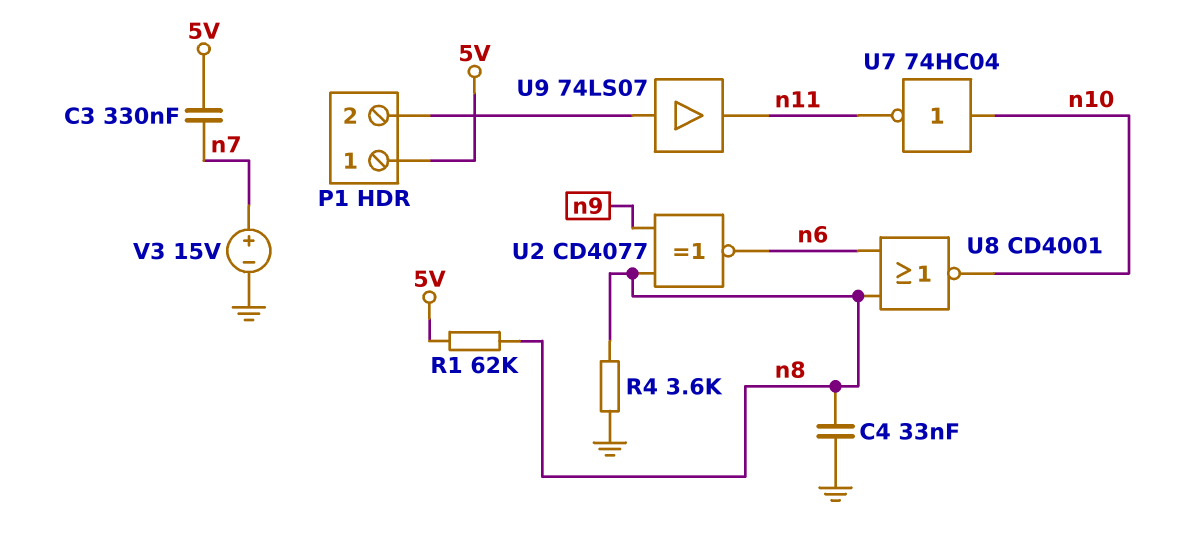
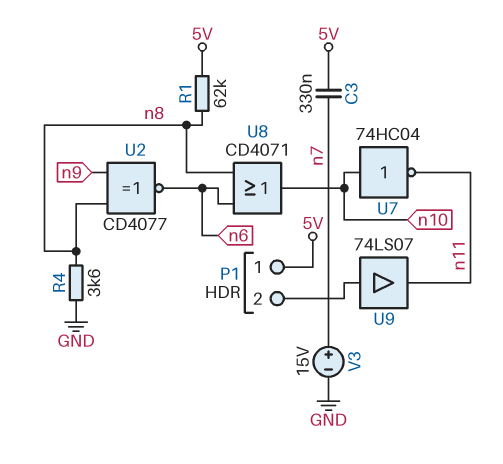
C4: 33nF (GND, n8) -> none
U8: NOR CD4001 (in n6, in n8, out n10) -> OR CD4071 (in n6, in n8, out n10)

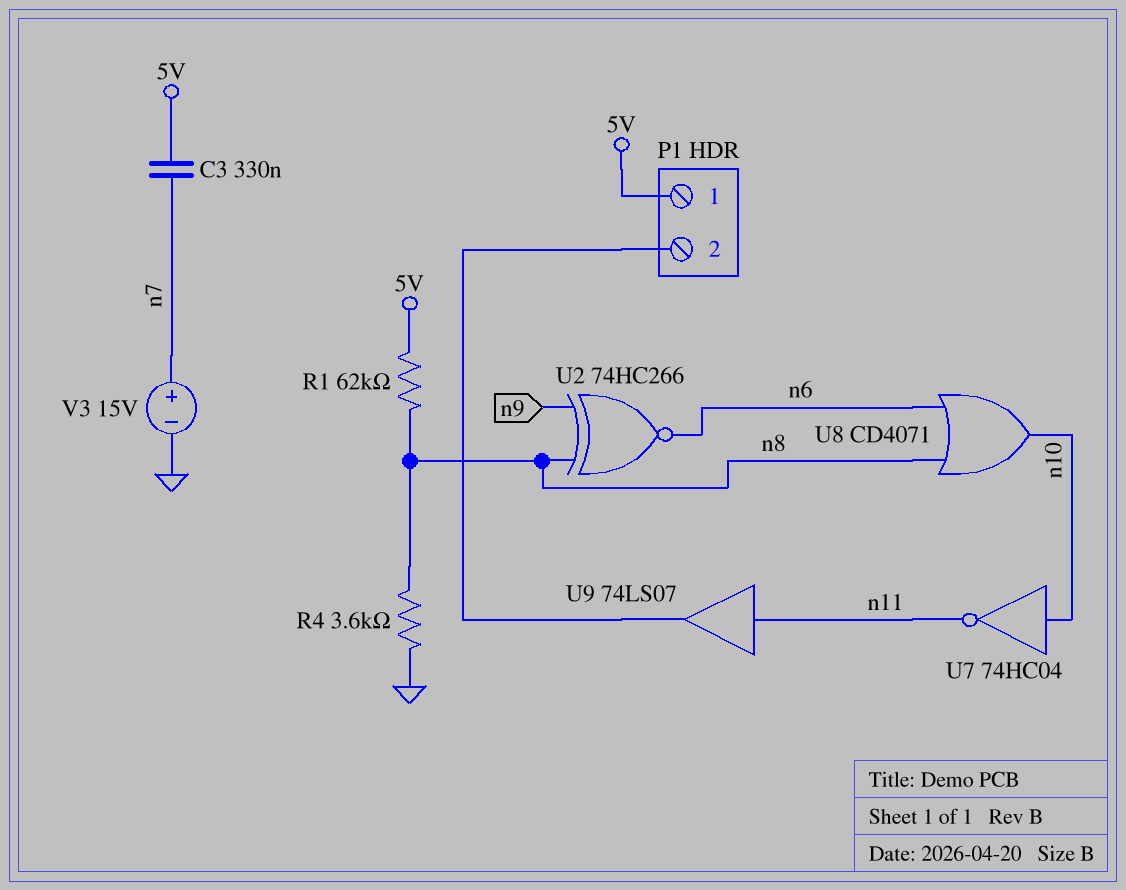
U2: XNOR CD4077 (in n8, in n9, out n6) -> XNOR 74HC266 (in n8, in n9, out n6)
U9: buffer 74LS07 (in P1/2, out n11) -> buffer 74LS07 (in n11, out P1/2)

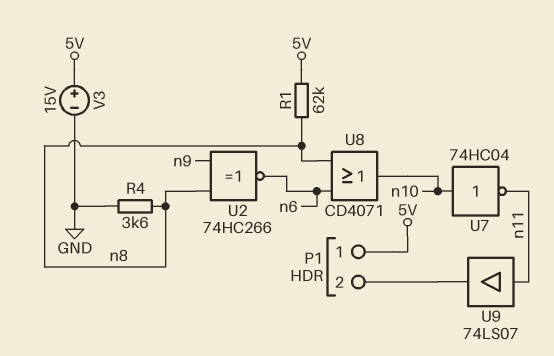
C3: 330nF (5V, n7) -> none
V3: 15V (plus n7, minus GND) -> 15V (plus 5V, minus GND)

